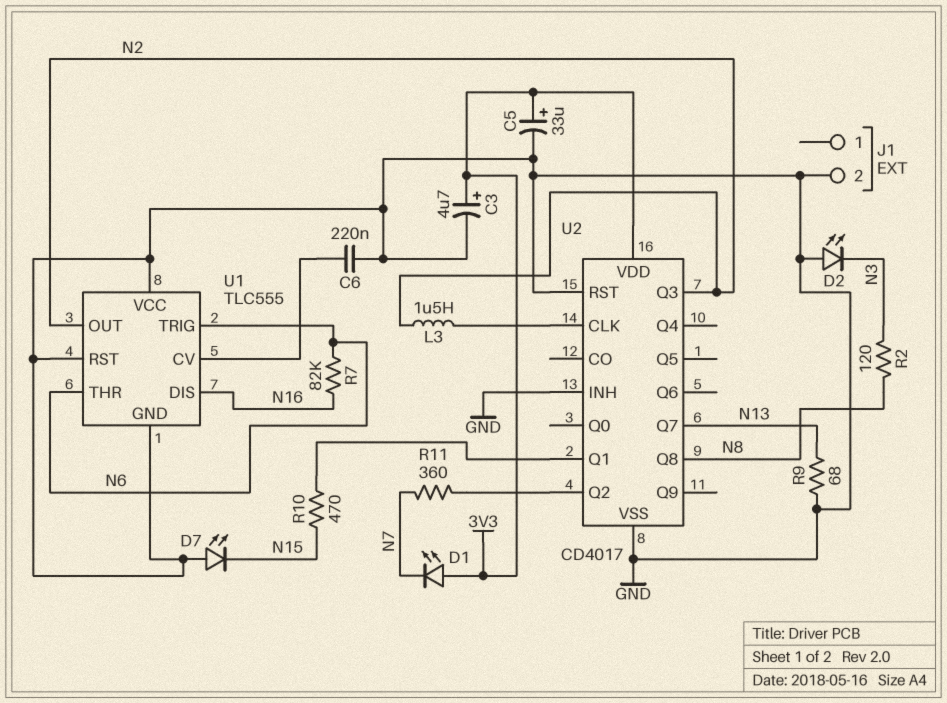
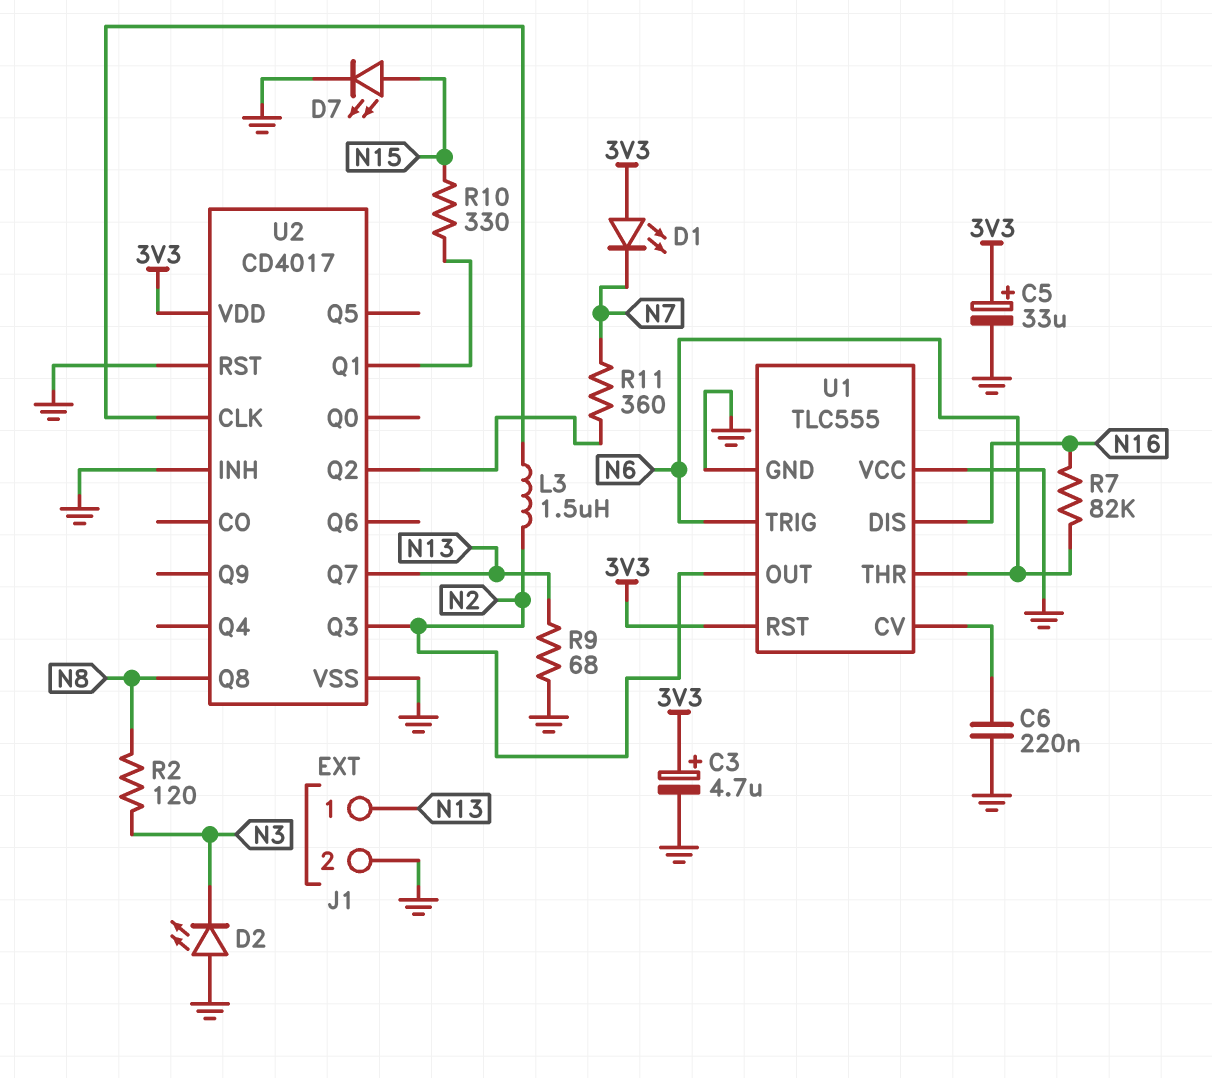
D7: LED (A GND, K N15) -> LED (A N15, K GND)
J1 pin 1: none -> N13
R10: 470 (N15, U2/Q1) -> 330 (N15, U2/Q1)
U1 pin RST: GND -> 3V3

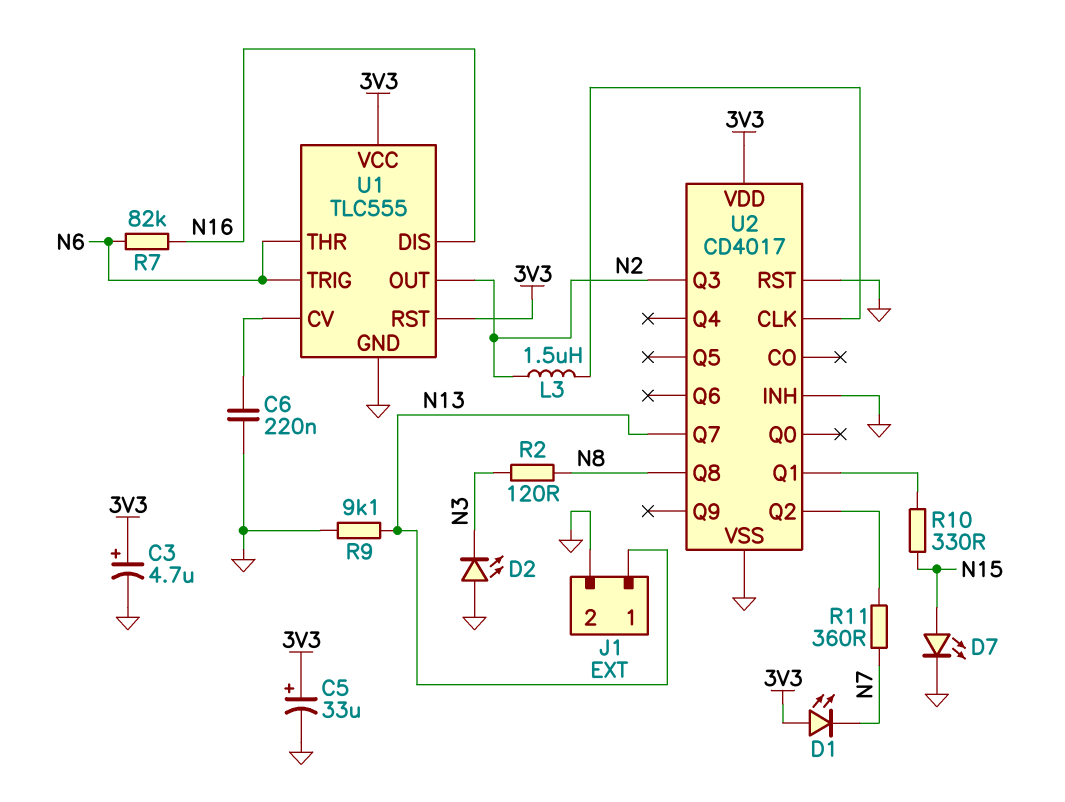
R9: 68 (GND, N13) -> 9.1k (GND, N13)
U1 pin VCC: GND -> 3V3

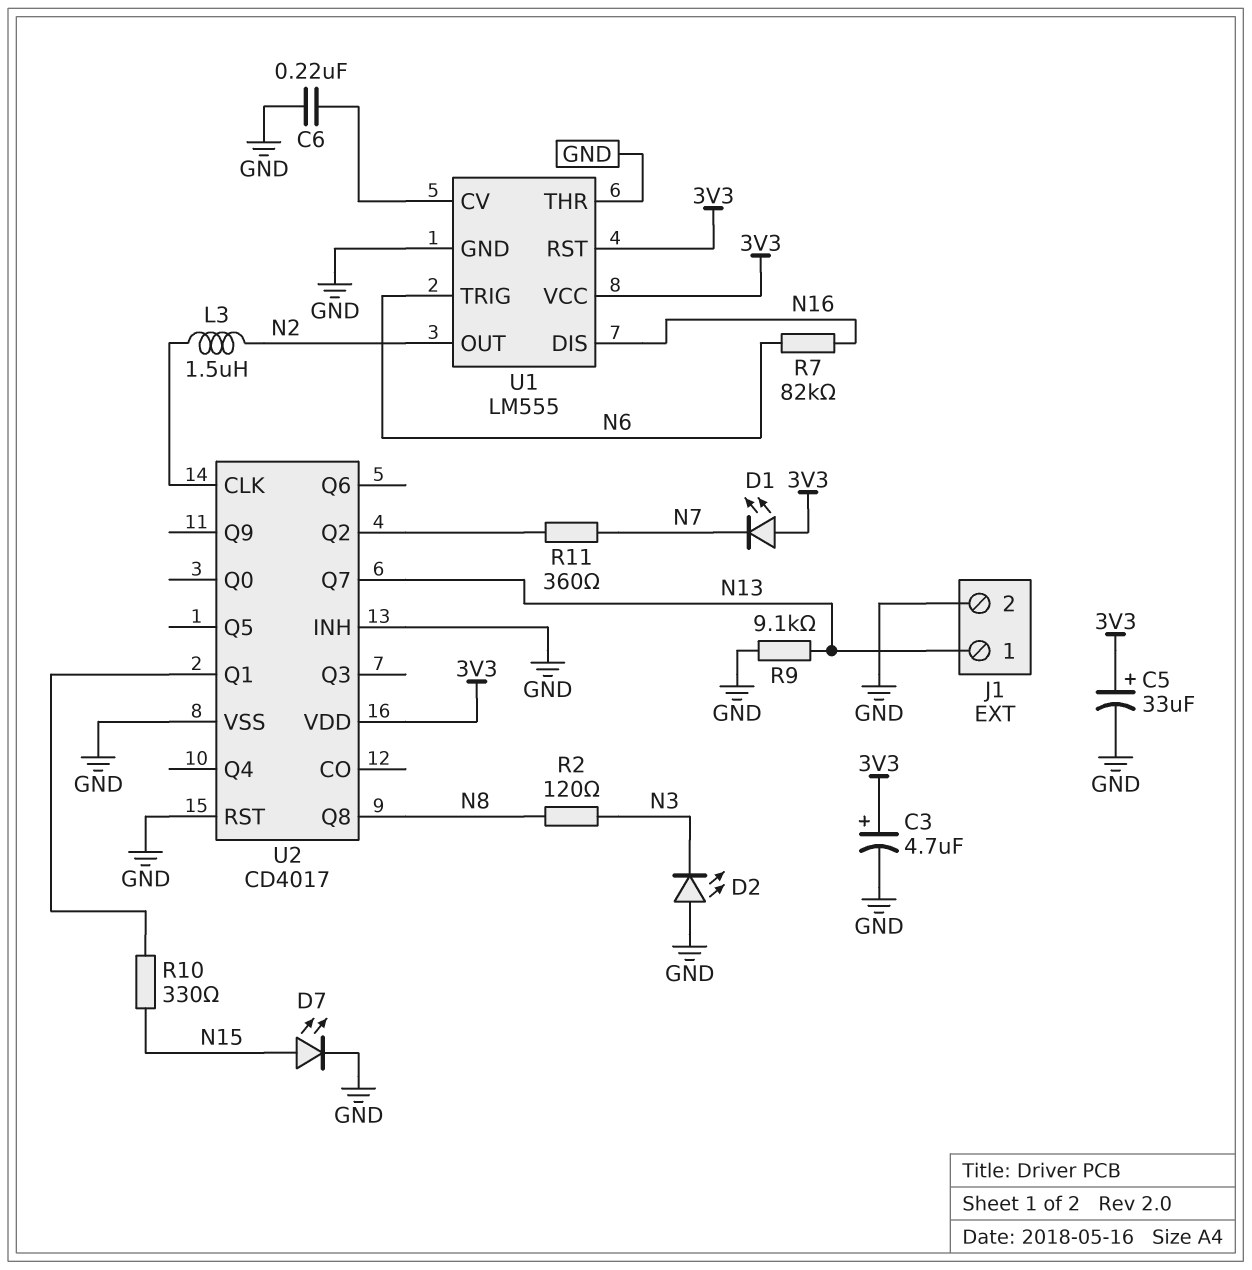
U1: TLC555 -> LM555
U1 pin THR: N6 -> GND
U2 pin Q3: N2 -> none

